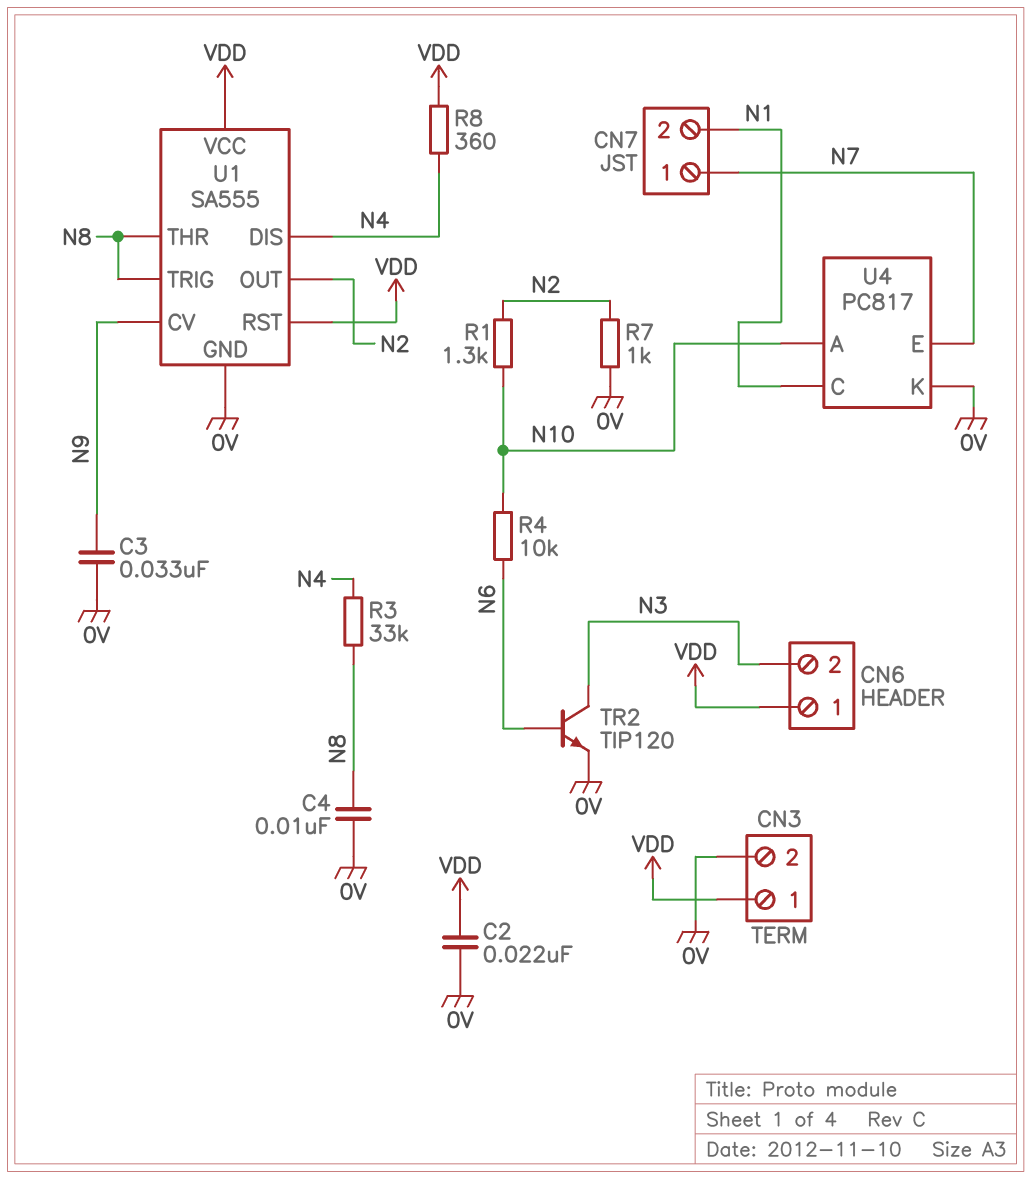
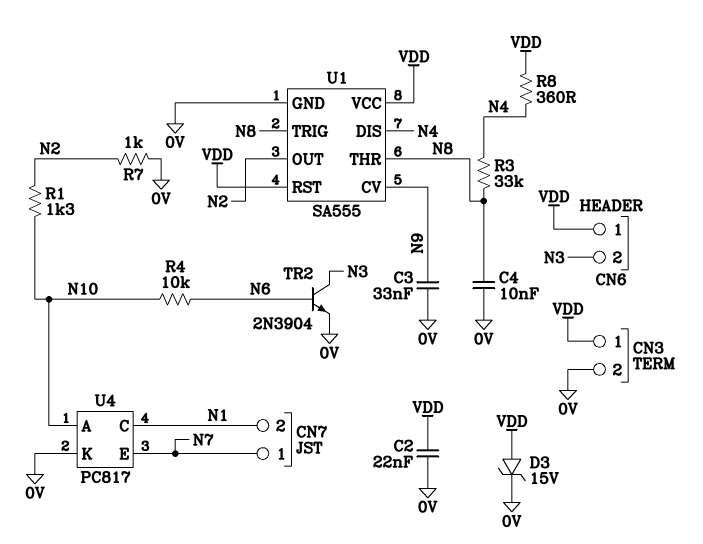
D3: none -> zener 15V (A VDD, K 0V)
TR2: NPN TIP120 (B N6, C N3, E 0V) -> NPN 2N3904 (B N6, C N3, E 0V)

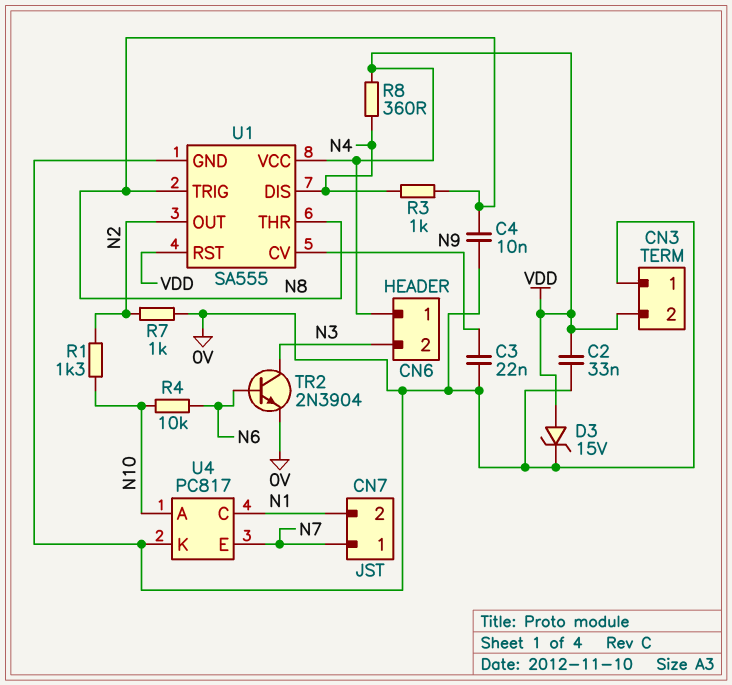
C2: 22nF (0V, VDD) -> 33nF (0V, VDD)
C3: 33nF (0V, N9) -> 22nF (0V, N9)
CN3 pin 1: VDD -> 0V
CN3 pin 2: 0V -> VDD
R3: 33k (N4, N8) -> 1k (N4, N8)

